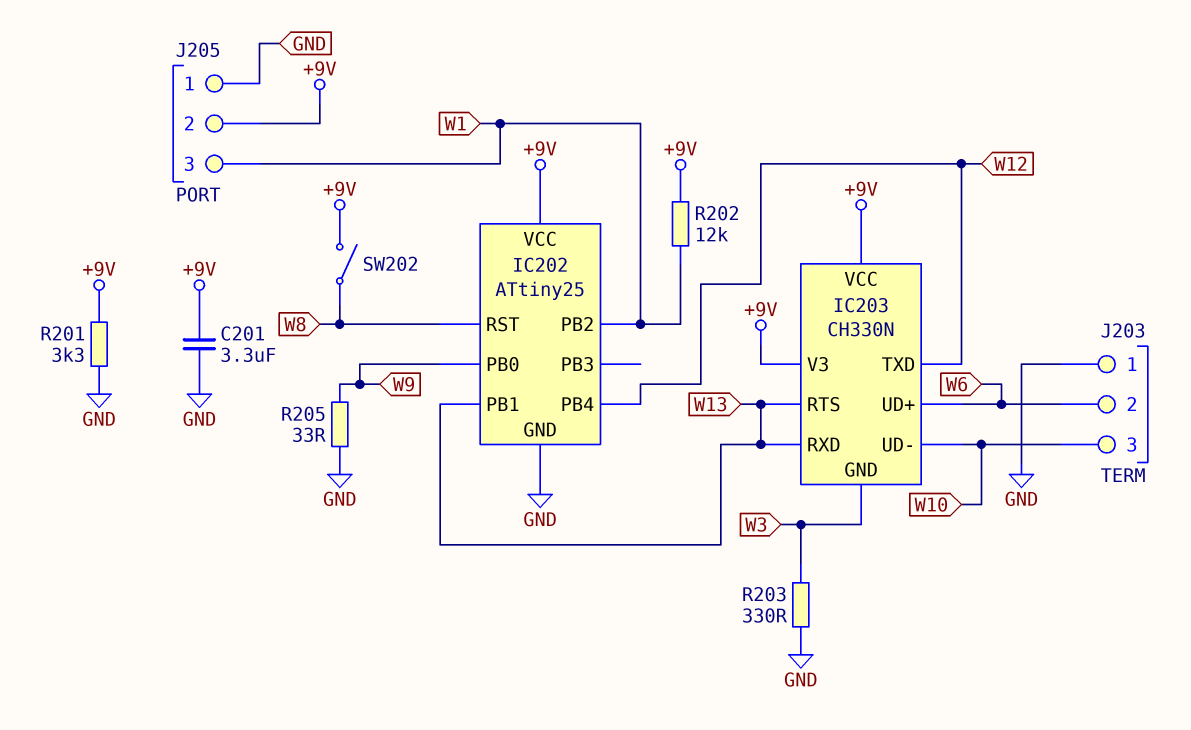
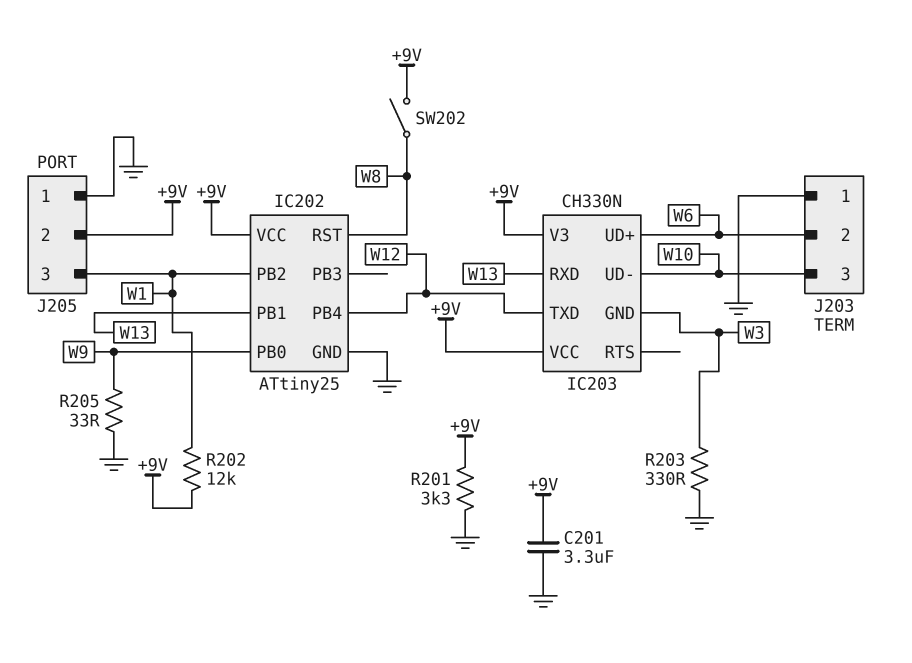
IC203 pin RTS: W13 -> none

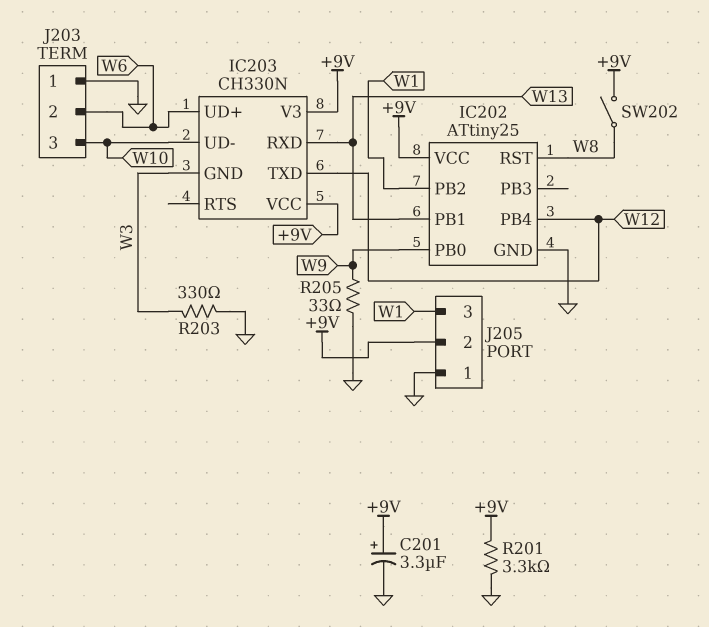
C201: 3.3uF (+9V, GND) -> 3.3uF (plus +9V, minus GND)
R202: 12k (+9V, W1) -> none

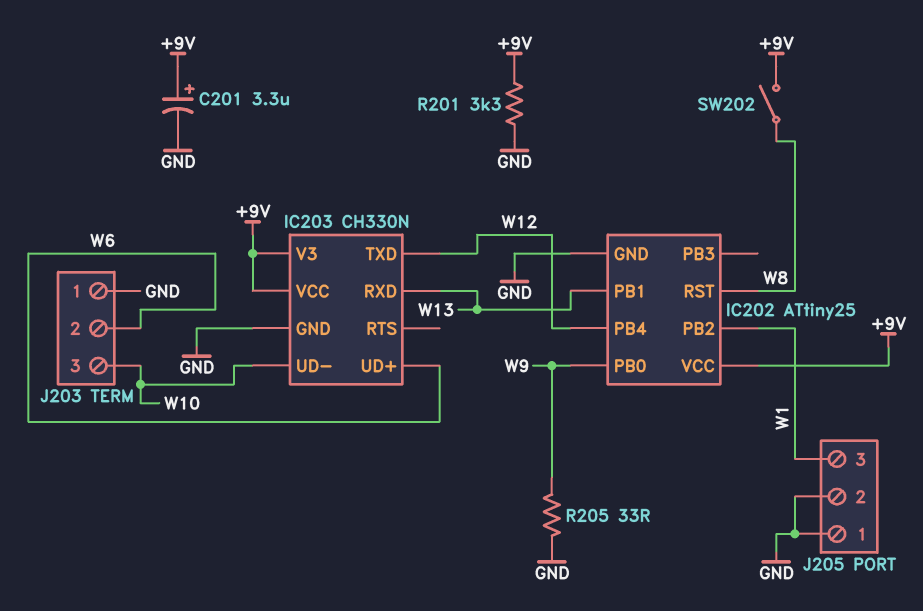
IC203 pin GND: W3 -> GND
J205 pin 2: +9V -> GND
R203: 330 (GND, W3) -> none

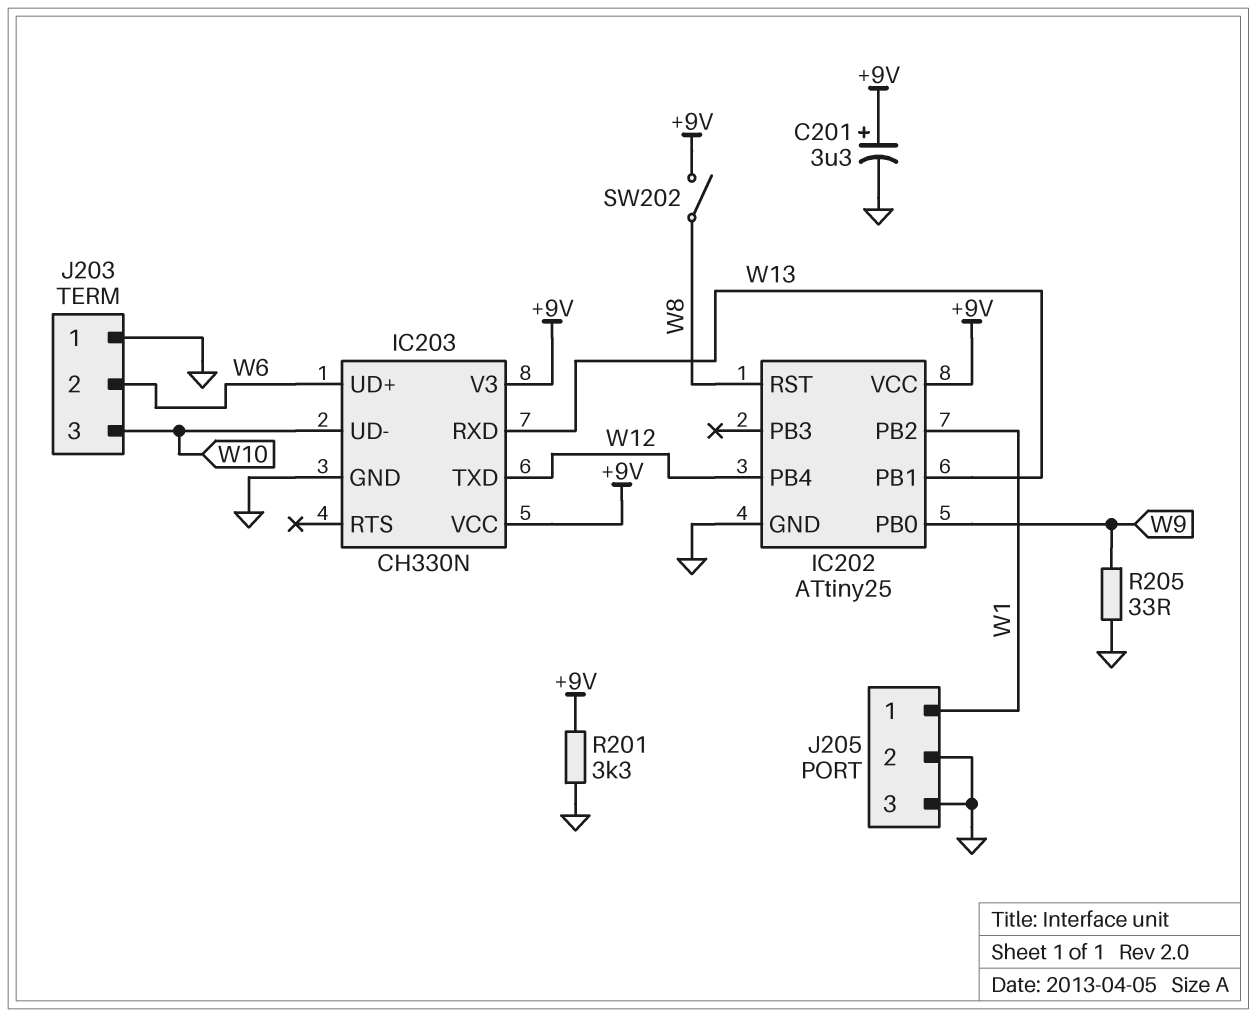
J205 pin 1: GND -> W1
J205 pin 3: W1 -> GND

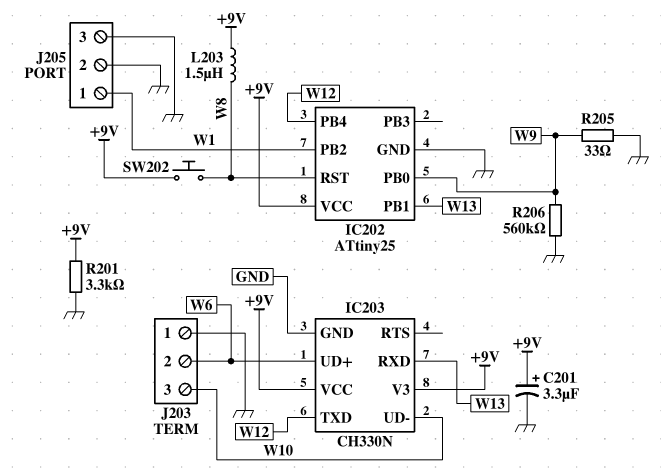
L203: none -> 1.5uH (+9V, W8)
R206: none -> 560k (GND, W9)
SW202: switch (+9V, W8) -> button (+9V, W8)

